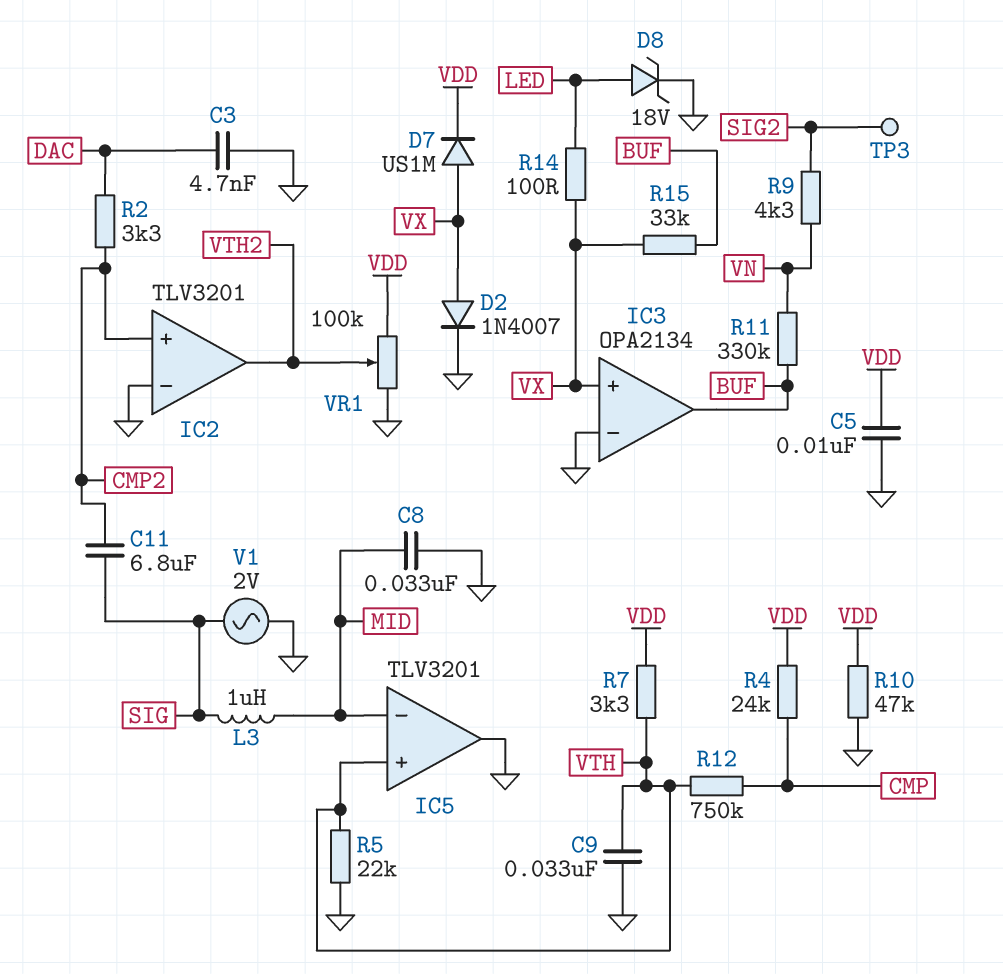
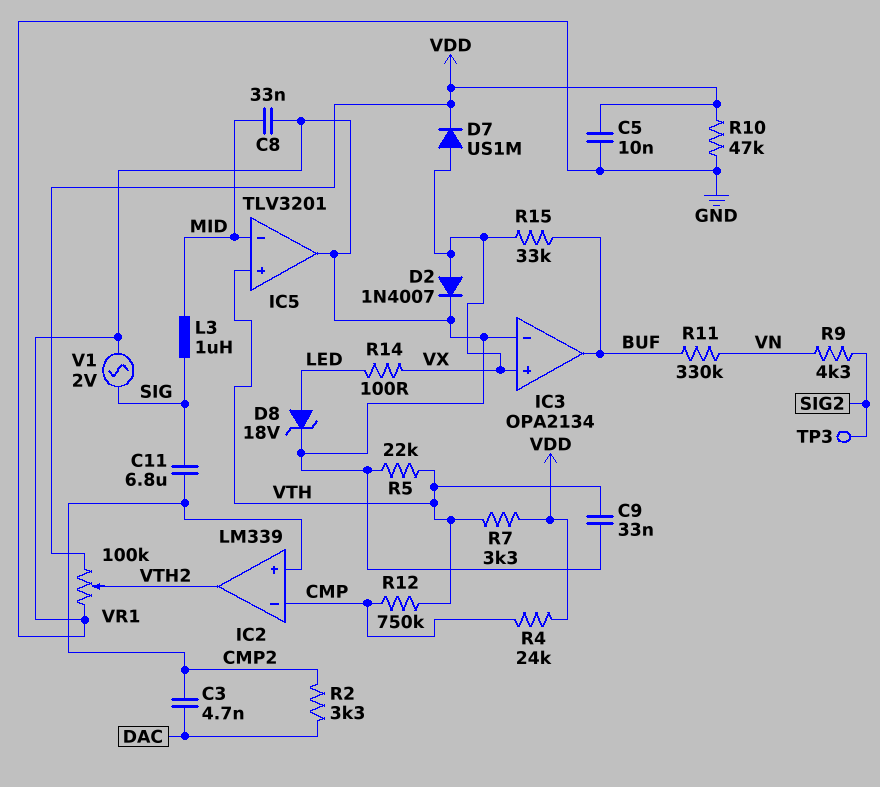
C3: 4.7nF (DAC, GND) -> 4.7nF (CMP2, DAC)
IC2: TLV3201 -> LM339
IC2 pin in-: GND -> CMP

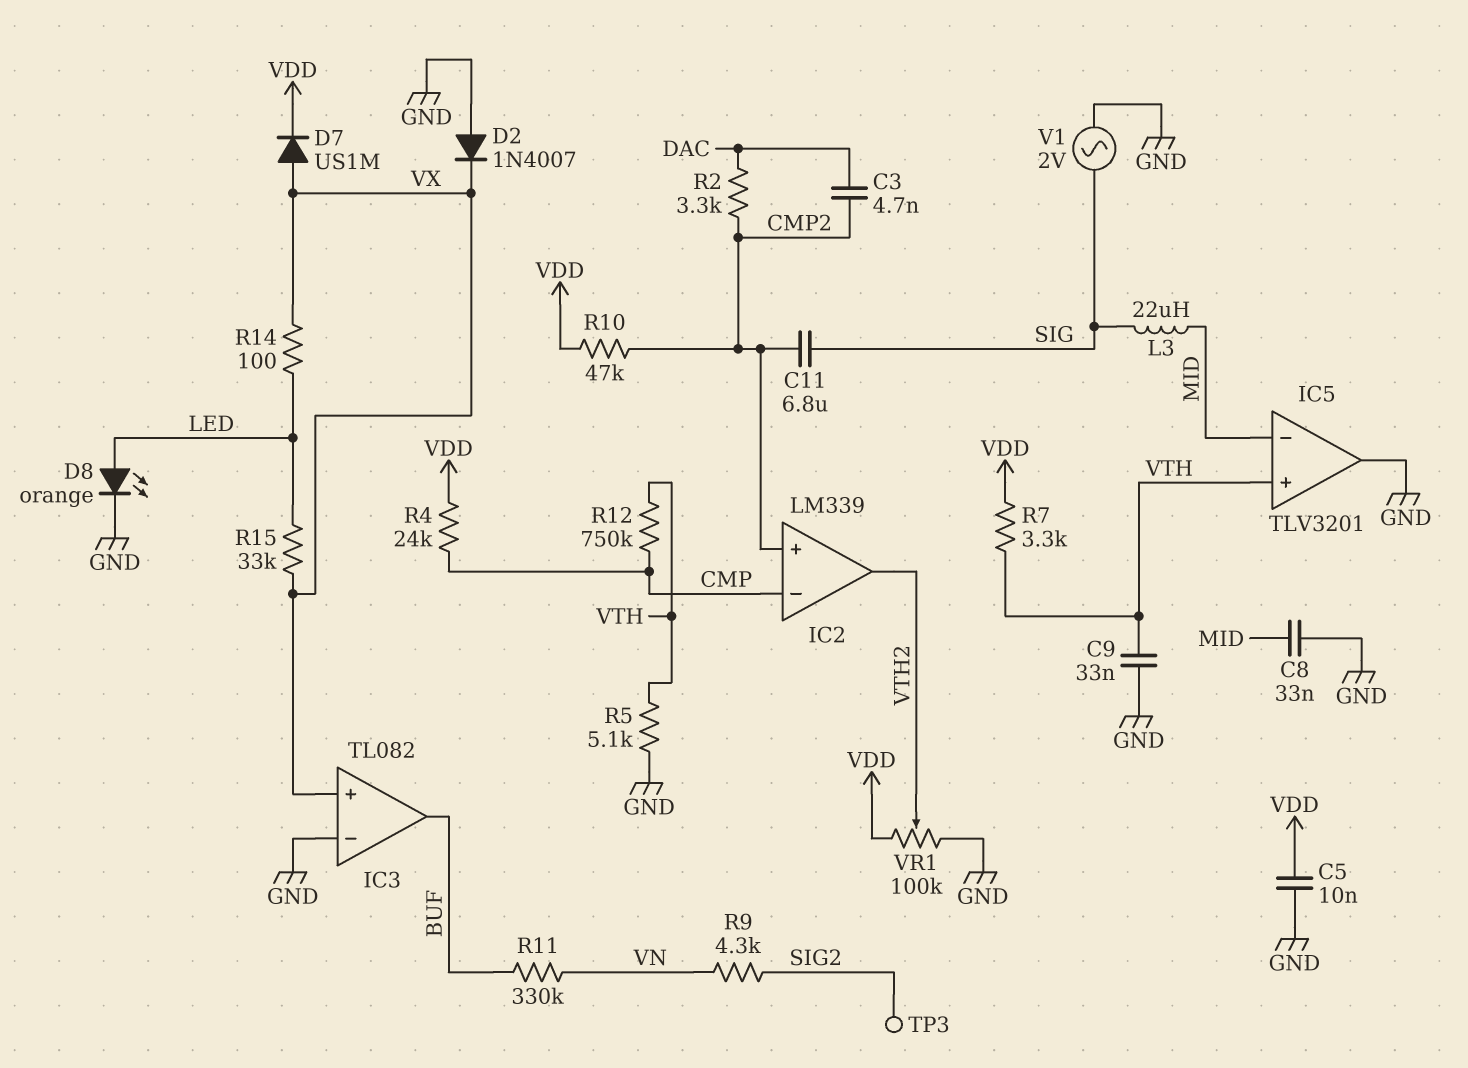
D2: diode 1N4007 (A VX, K GND) -> diode 1N4007 (A GND, K VX)
D8: zener 18V (A LED, K GND) -> LED orange (A LED, K GND)
IC3: OPA2134 -> TL082
L3: 1uH (MID, SIG) -> 22uH (MID, SIG)
R5: 22k (GND, VTH) -> 5.1k (GND, VTH)
R10: 47k (GND, VDD) -> 47k (CMP2, VDD)
R15: 33k (BUF, VX) -> 33k (LED, VX)

